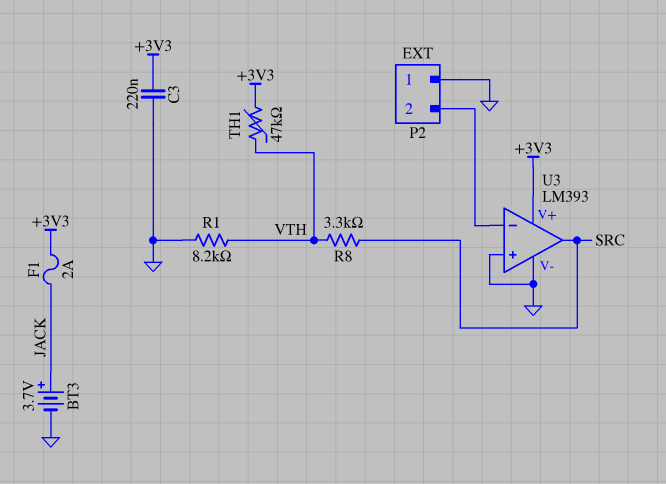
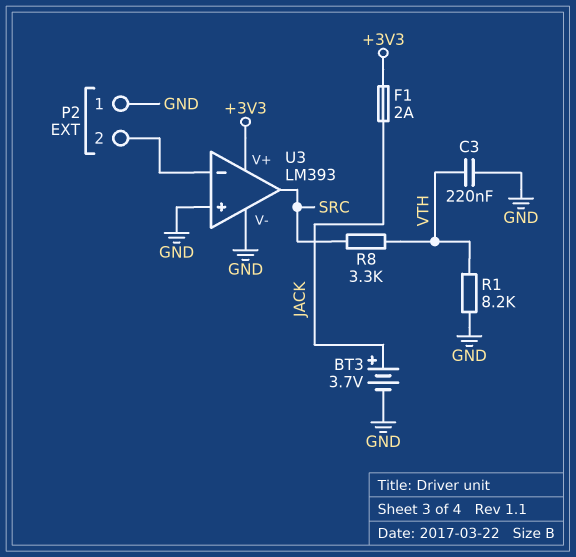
C3: 220nF (+3V3, GND) -> 220nF (GND, VTH)
TH1: 47k (+3V3, VTH) -> none

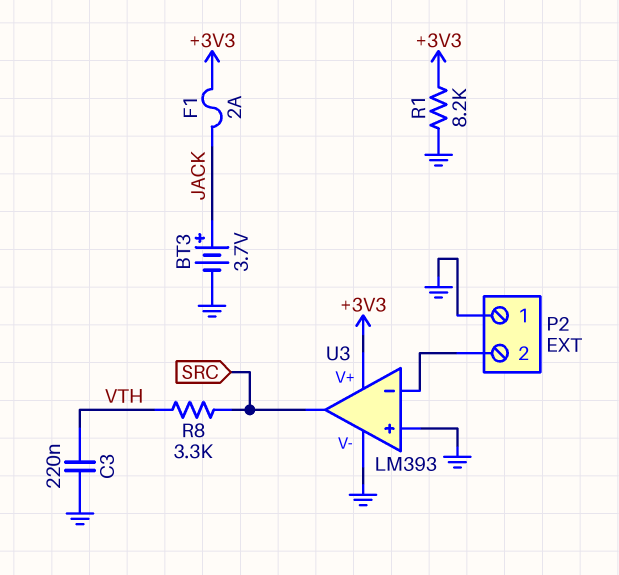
R1: 8.2k (GND, VTH) -> 8.2k (+3V3, GND)

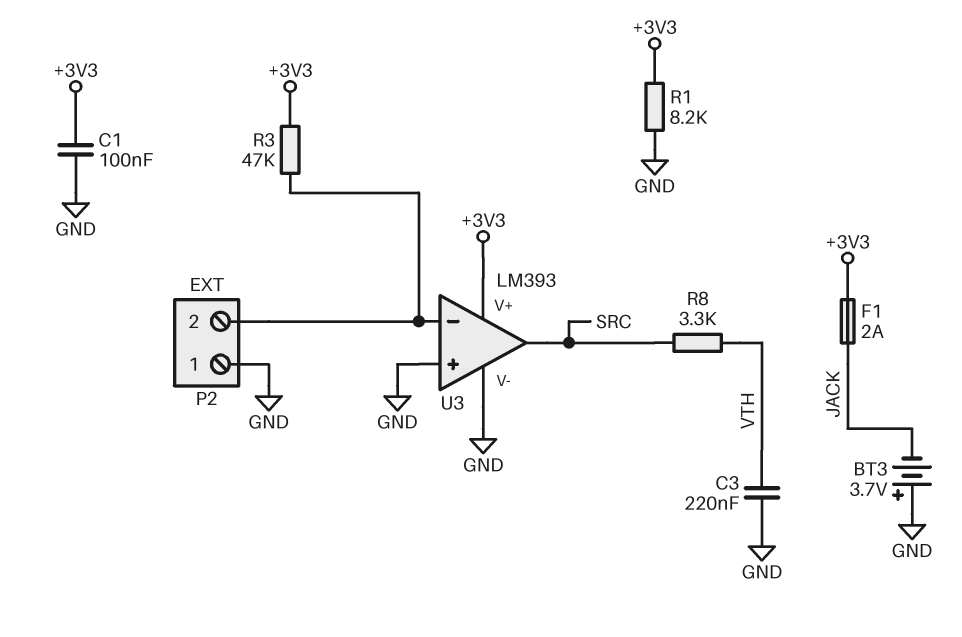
BT3: 3.7V (plus JACK, minus GND) -> 3.7V (plus GND, minus JACK)
C1: none -> 100nF (+3V3, GND)
R3: none -> 47k (+3V3, P2/2)

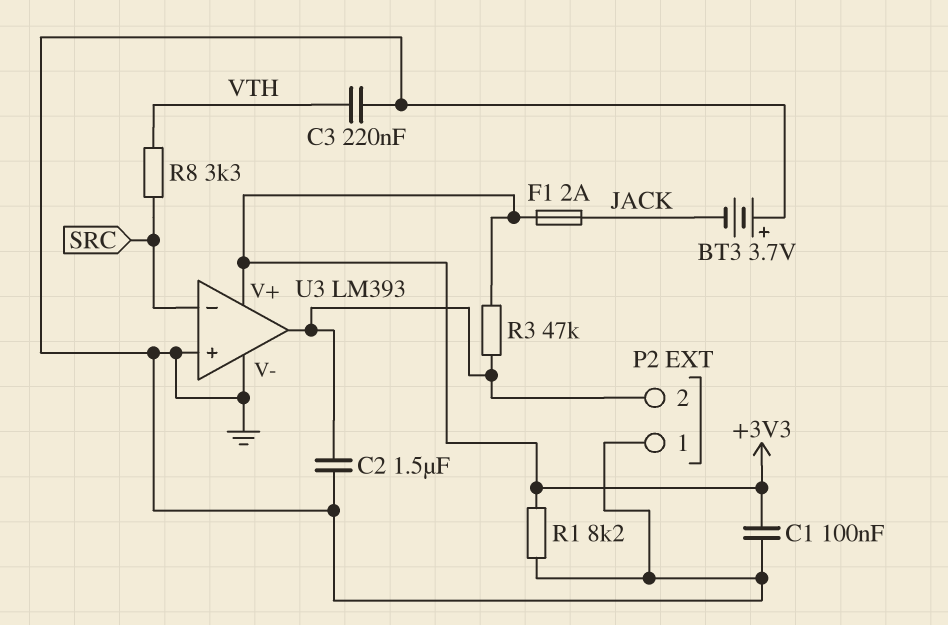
C2: none -> 1.5uF (GND, P2/2)
U3 pin in-: P2/2 -> SRC
U3 pin out: SRC -> P2/2

